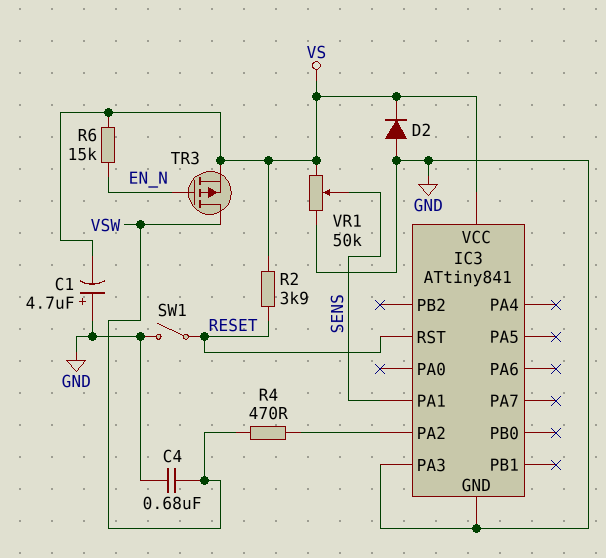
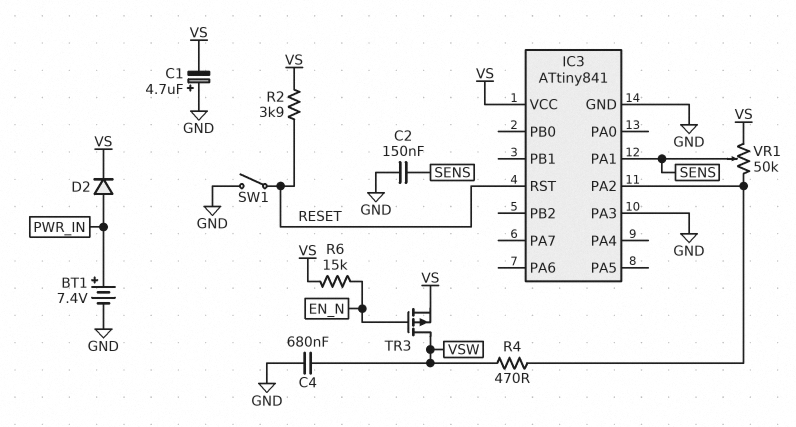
BT1: none -> 7.4V (plus PWR_IN, minus GND)
C2: none -> 150nF (GND, SENS)
D2: diode (A GND, K VS) -> diode (A PWR_IN, K VS)
VR1: 50k (GND, VS, wiper SENS) -> 50k (IC3/PA2, VS, wiper SENS)

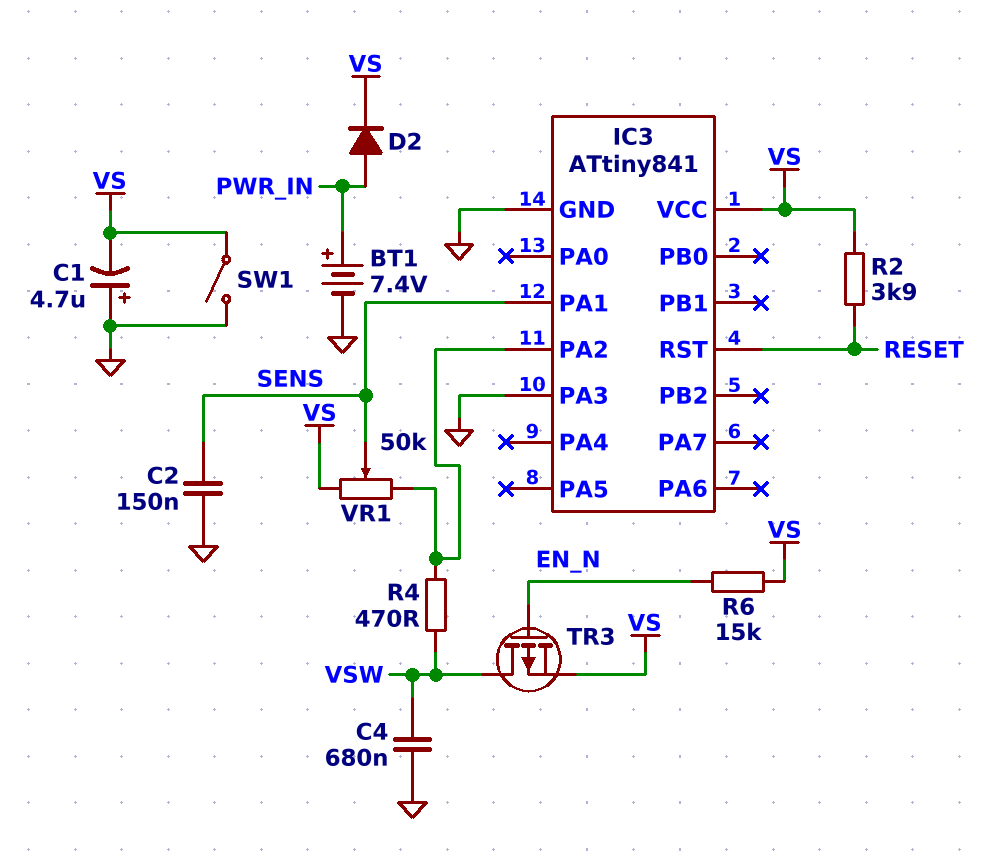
SW1: switch (GND, RESET) -> switch (GND, VS)

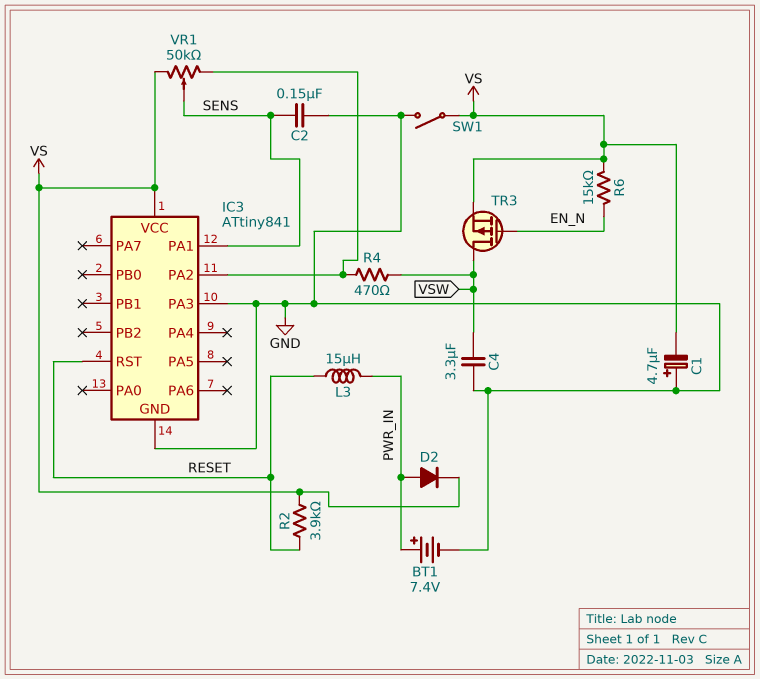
C4: 680nF (GND, VSW) -> 3.3uF (GND, VSW)
L3: none -> 15uH (PWR_IN, RESET)

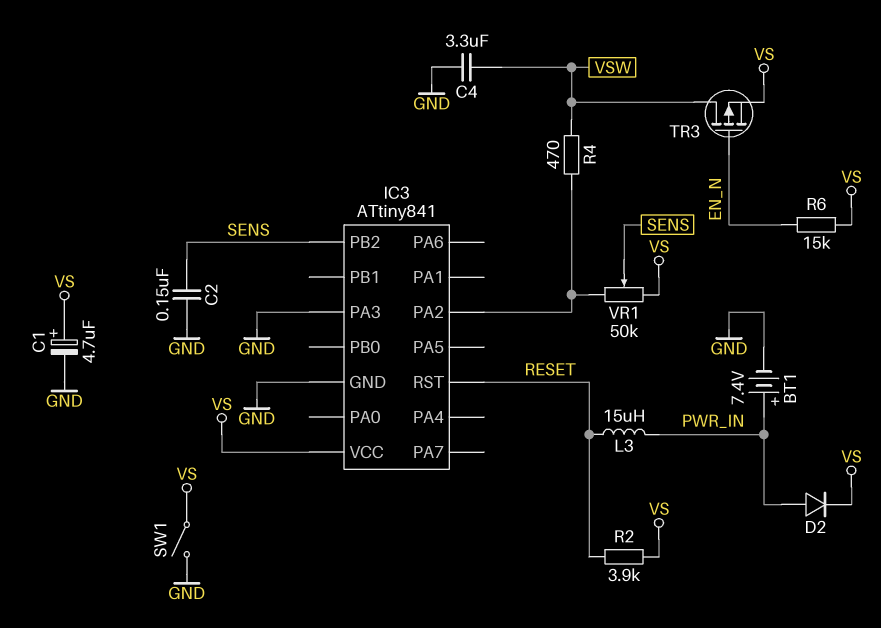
C1: 4.7uF (plus GND, minus VS) -> 4.7uF (plus VS, minus GND)
IC3 pin PA1: SENS -> none
IC3 pin PB2: none -> SENS

